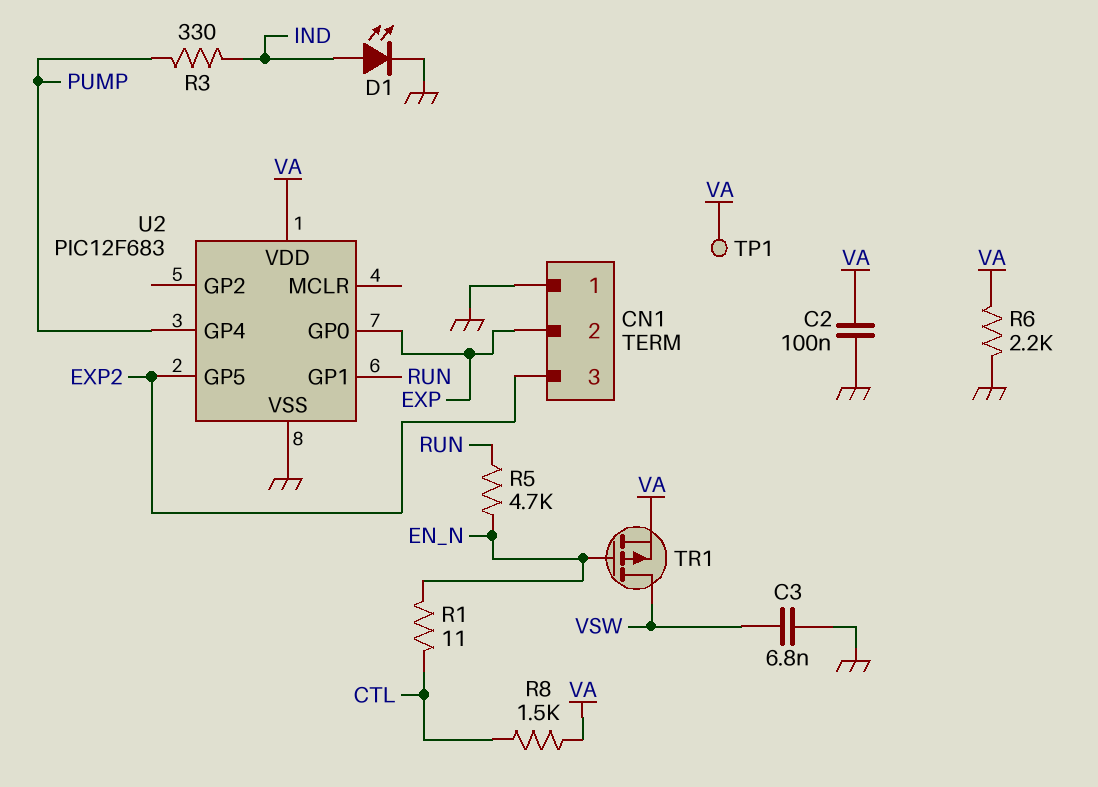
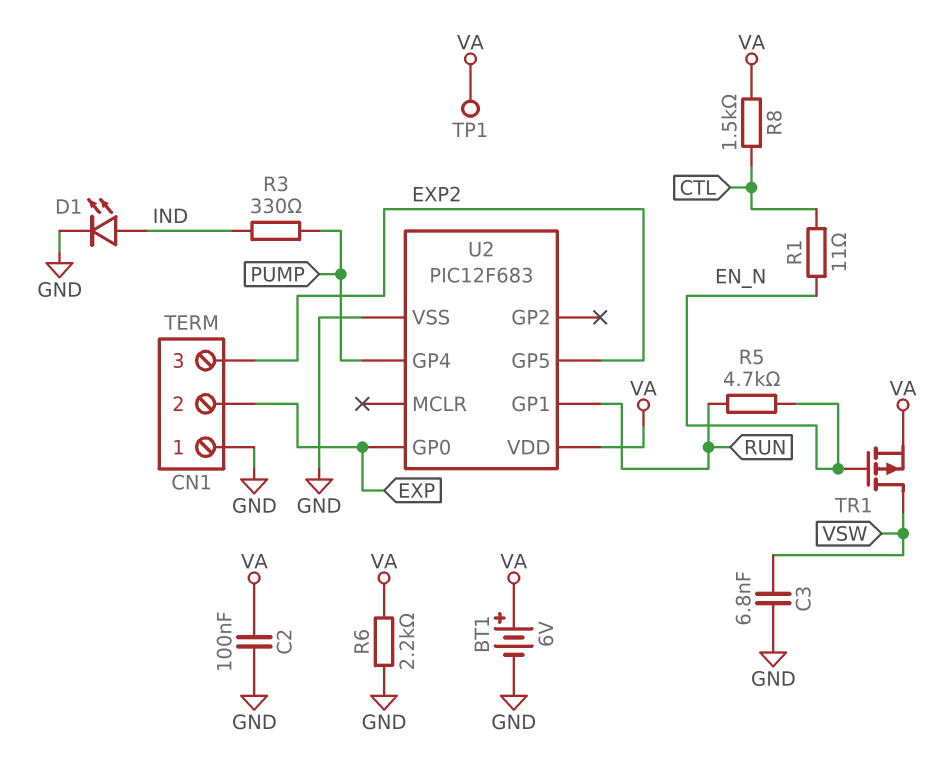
BT1: none -> 6V (plus VA, minus GND)

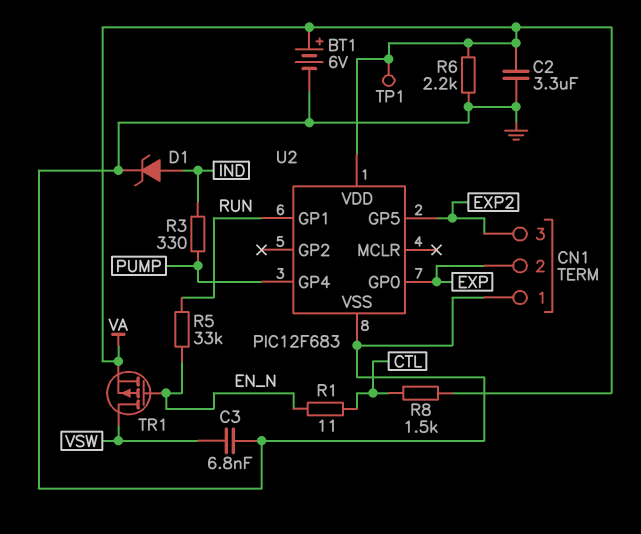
C2: 100nF (GND, VA) -> 3.3uF (GND, VA)
D1: LED (A IND, K GND) -> zener (A IND, K GND)
R5: 4.7k (EN_N, RUN) -> 33k (EN_N, RUN)

